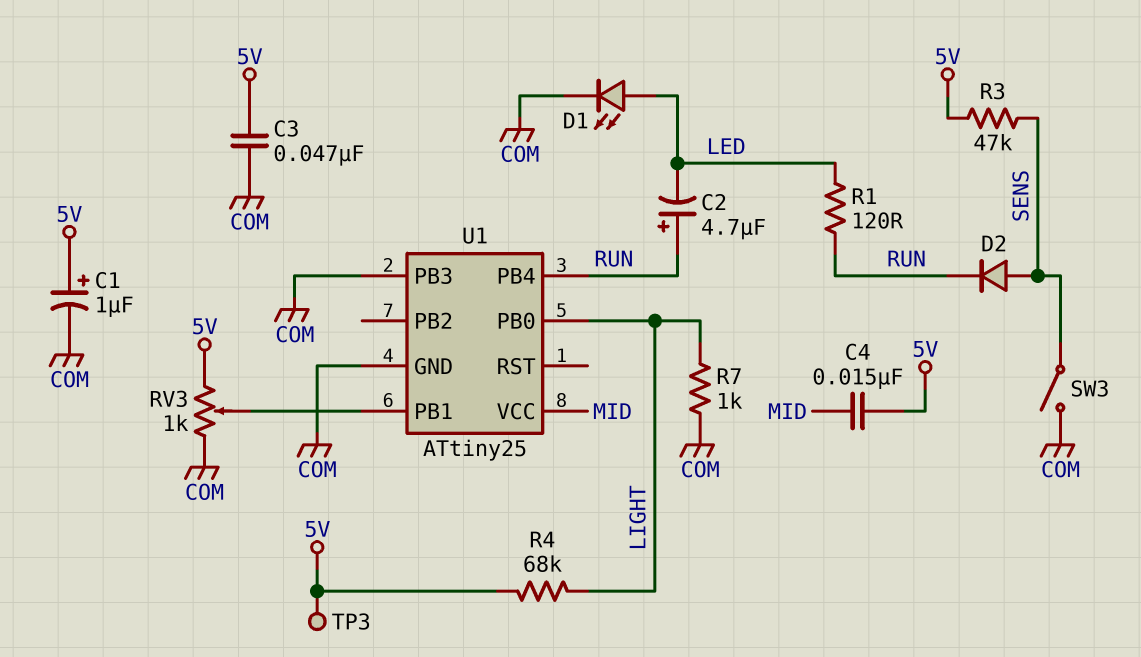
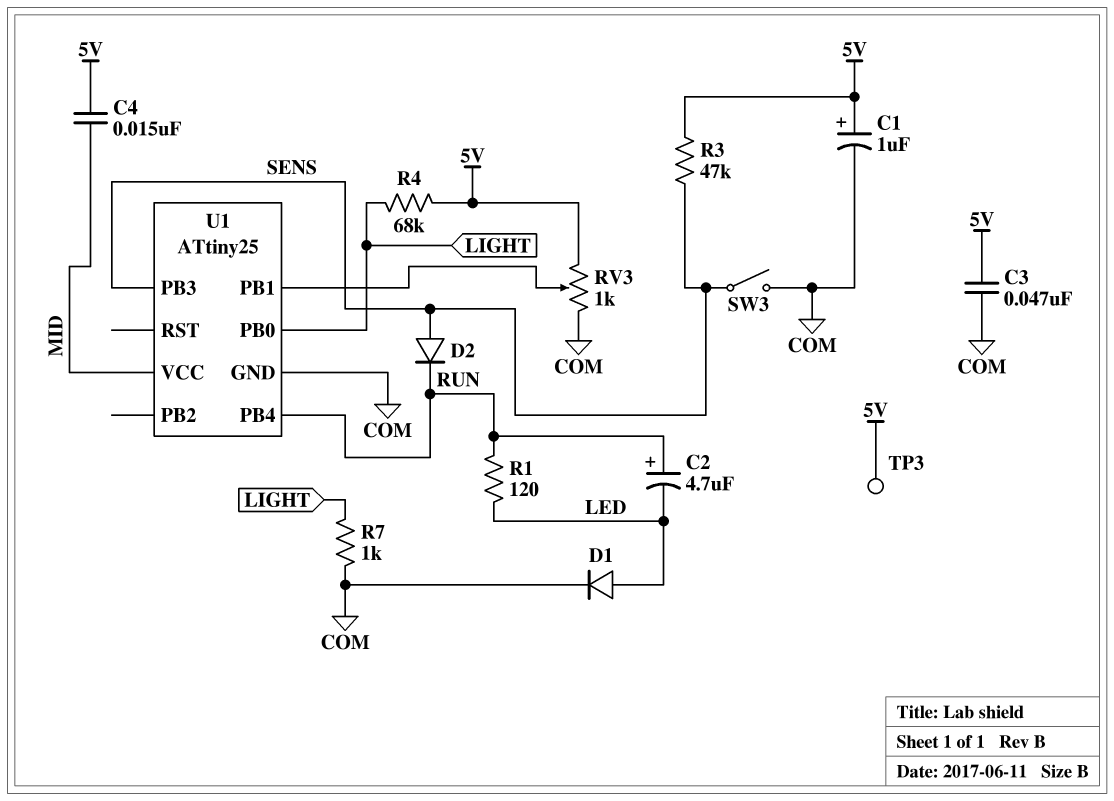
D1: LED (A LED, K COM) -> diode (A LED, K COM)
U1 pin PB3: COM -> SENS

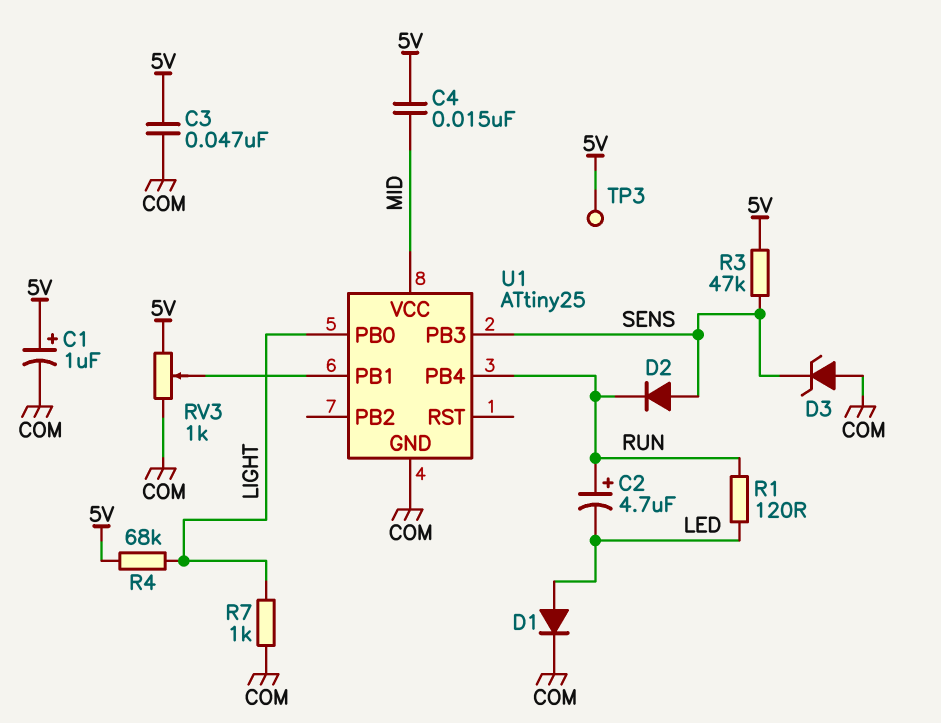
D3: none -> zener (A COM, K SENS)
SW3: switch (COM, SENS) -> none

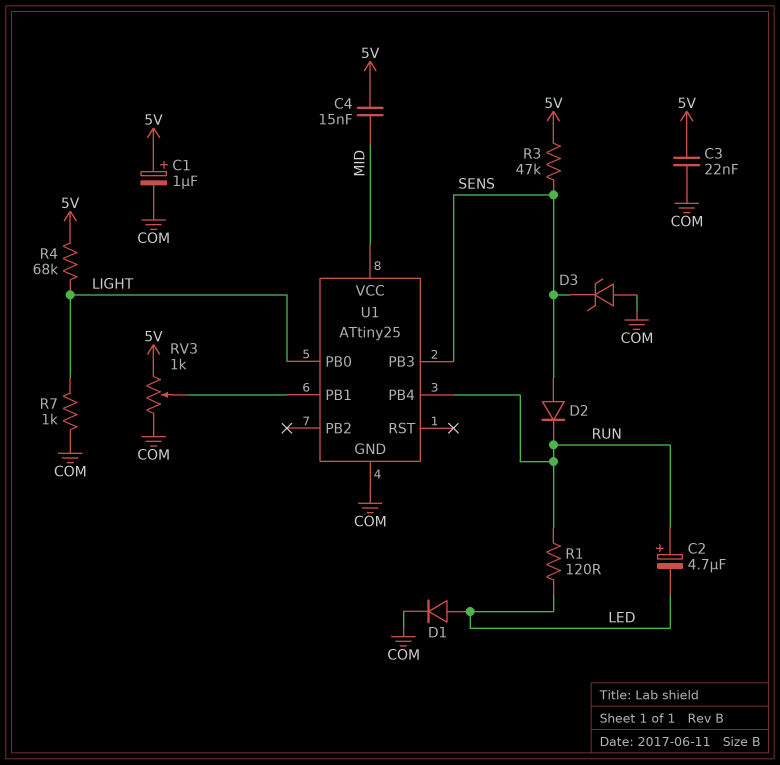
C3: 47nF (5V, COM) -> 22nF (5V, COM)
TP3: test point (5V) -> none

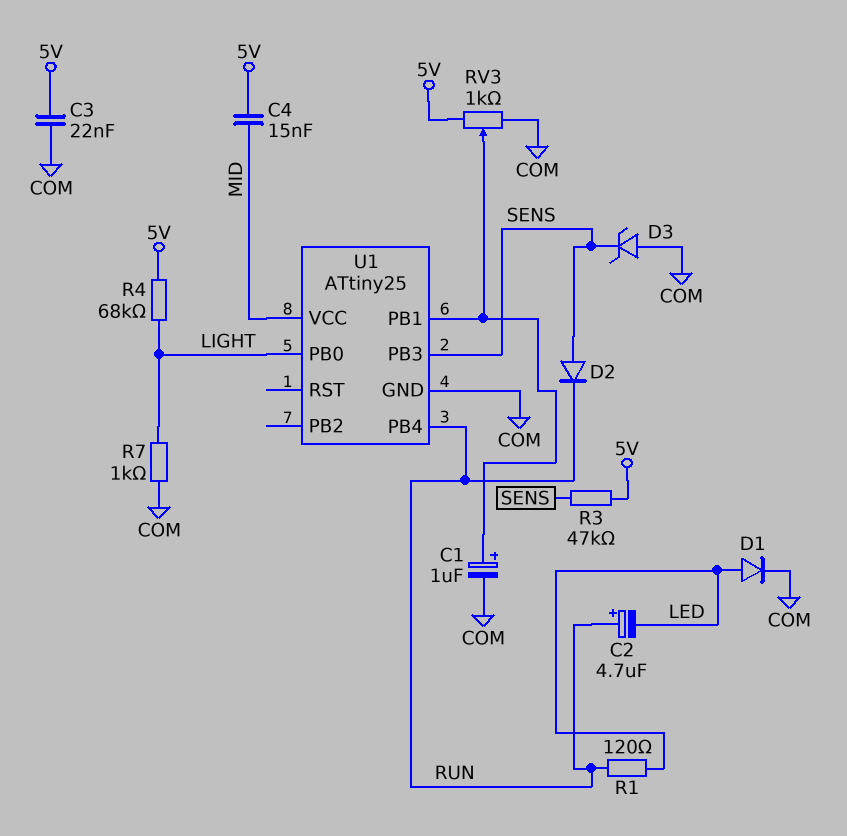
C1: 1uF (plus 5V, minus COM) -> 1uF (plus U1/PB1, minus COM)

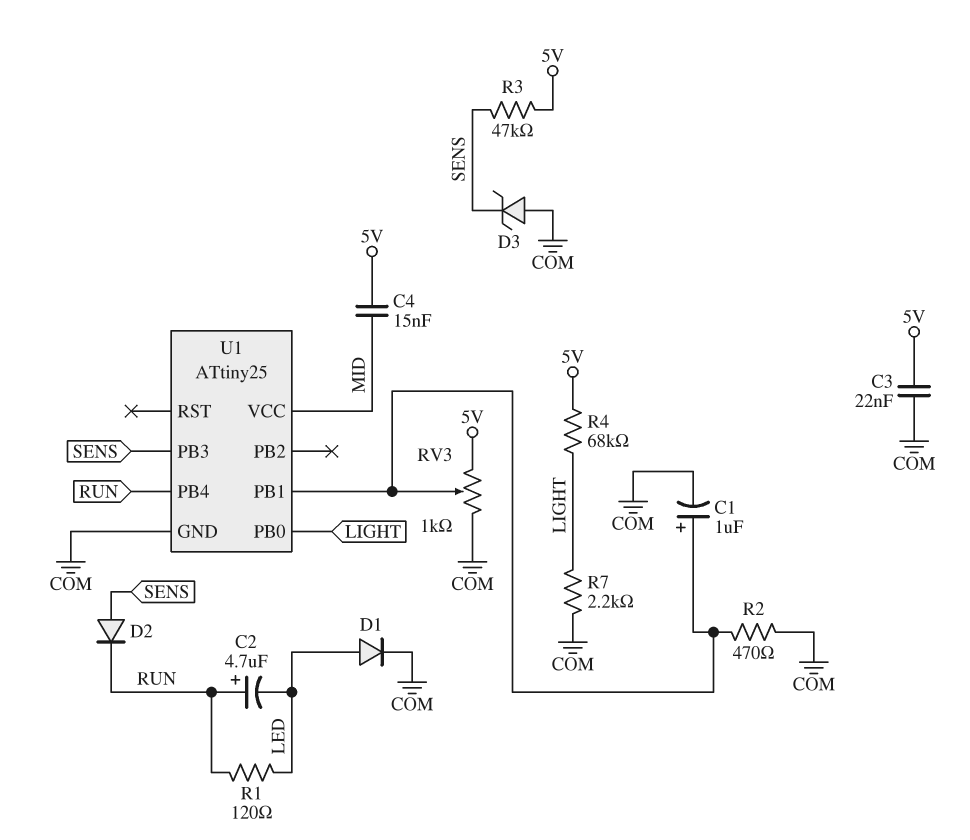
R2: none -> 470 (COM, U1/PB1)
R7: 1k (COM, LIGHT) -> 2.2k (COM, LIGHT)

